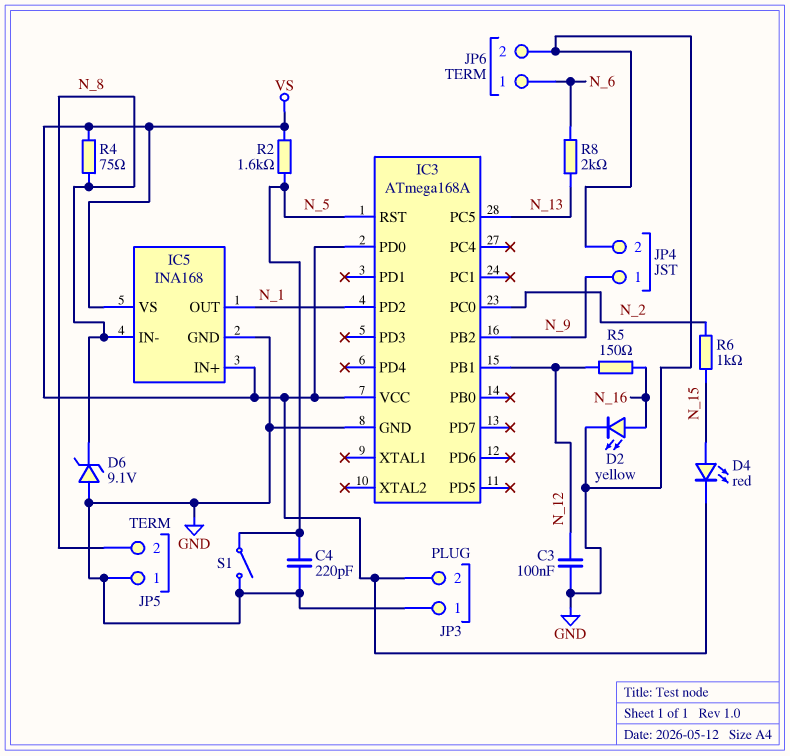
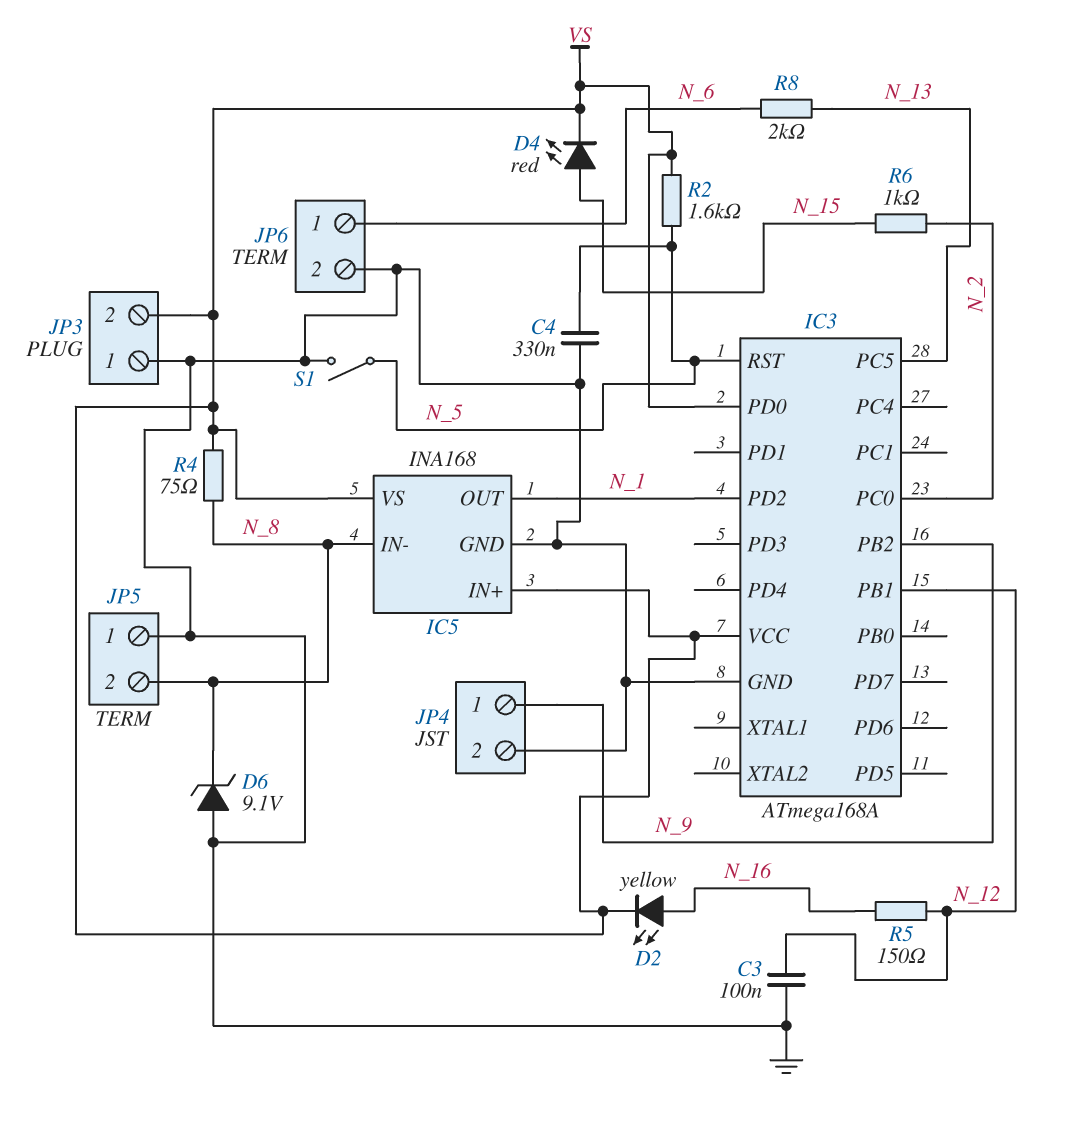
C4: 220pF (GND, N_5) -> 330nF (GND, N_5)
D2: LED yellow (A N_16, K GND) -> LED yellow (A N_16, K VS)

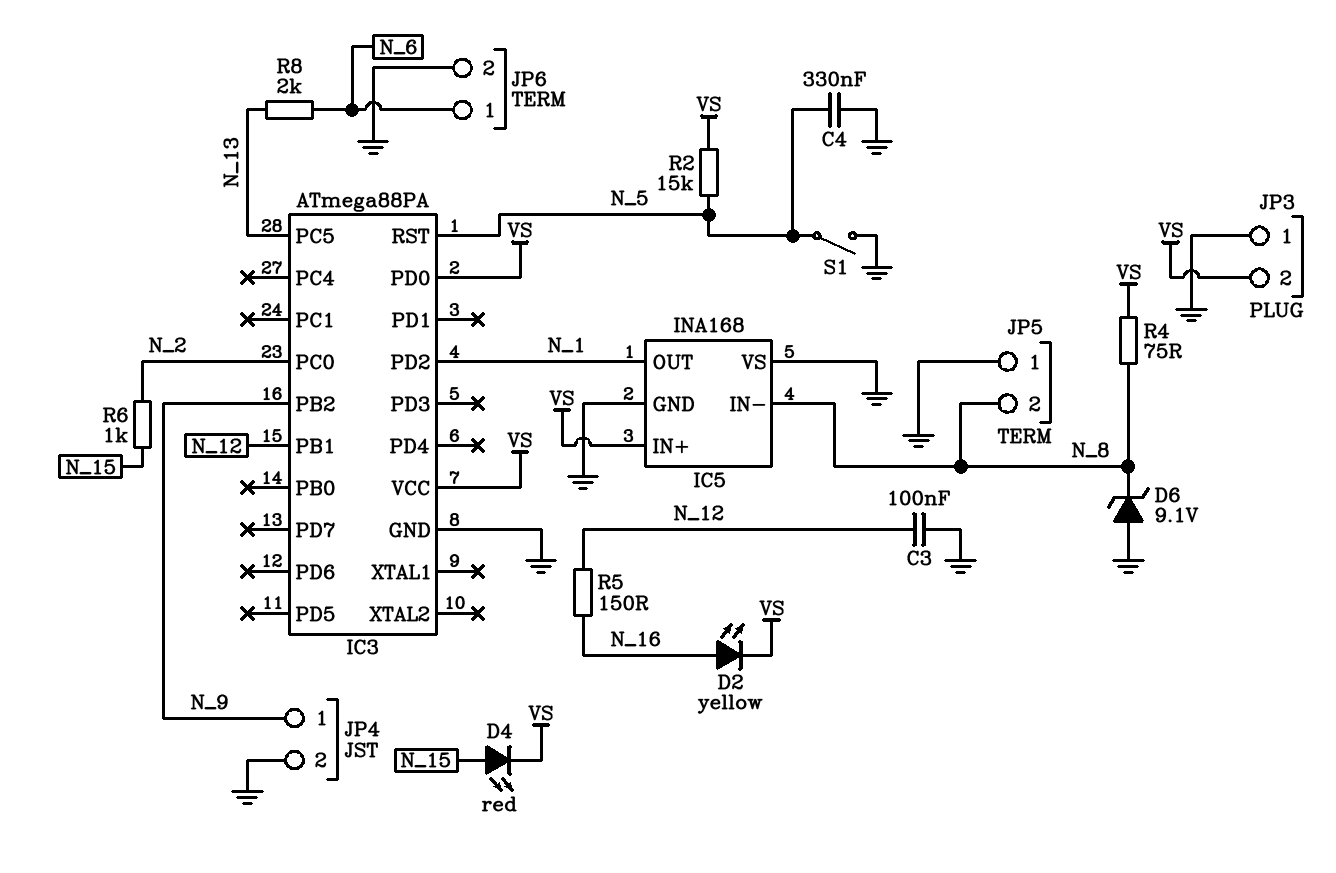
IC3: ATmega168A -> ATmega88PA
IC5 pin VS: VS -> GND
R2: 1.6k (N_5, VS) -> 15k (N_5, VS)

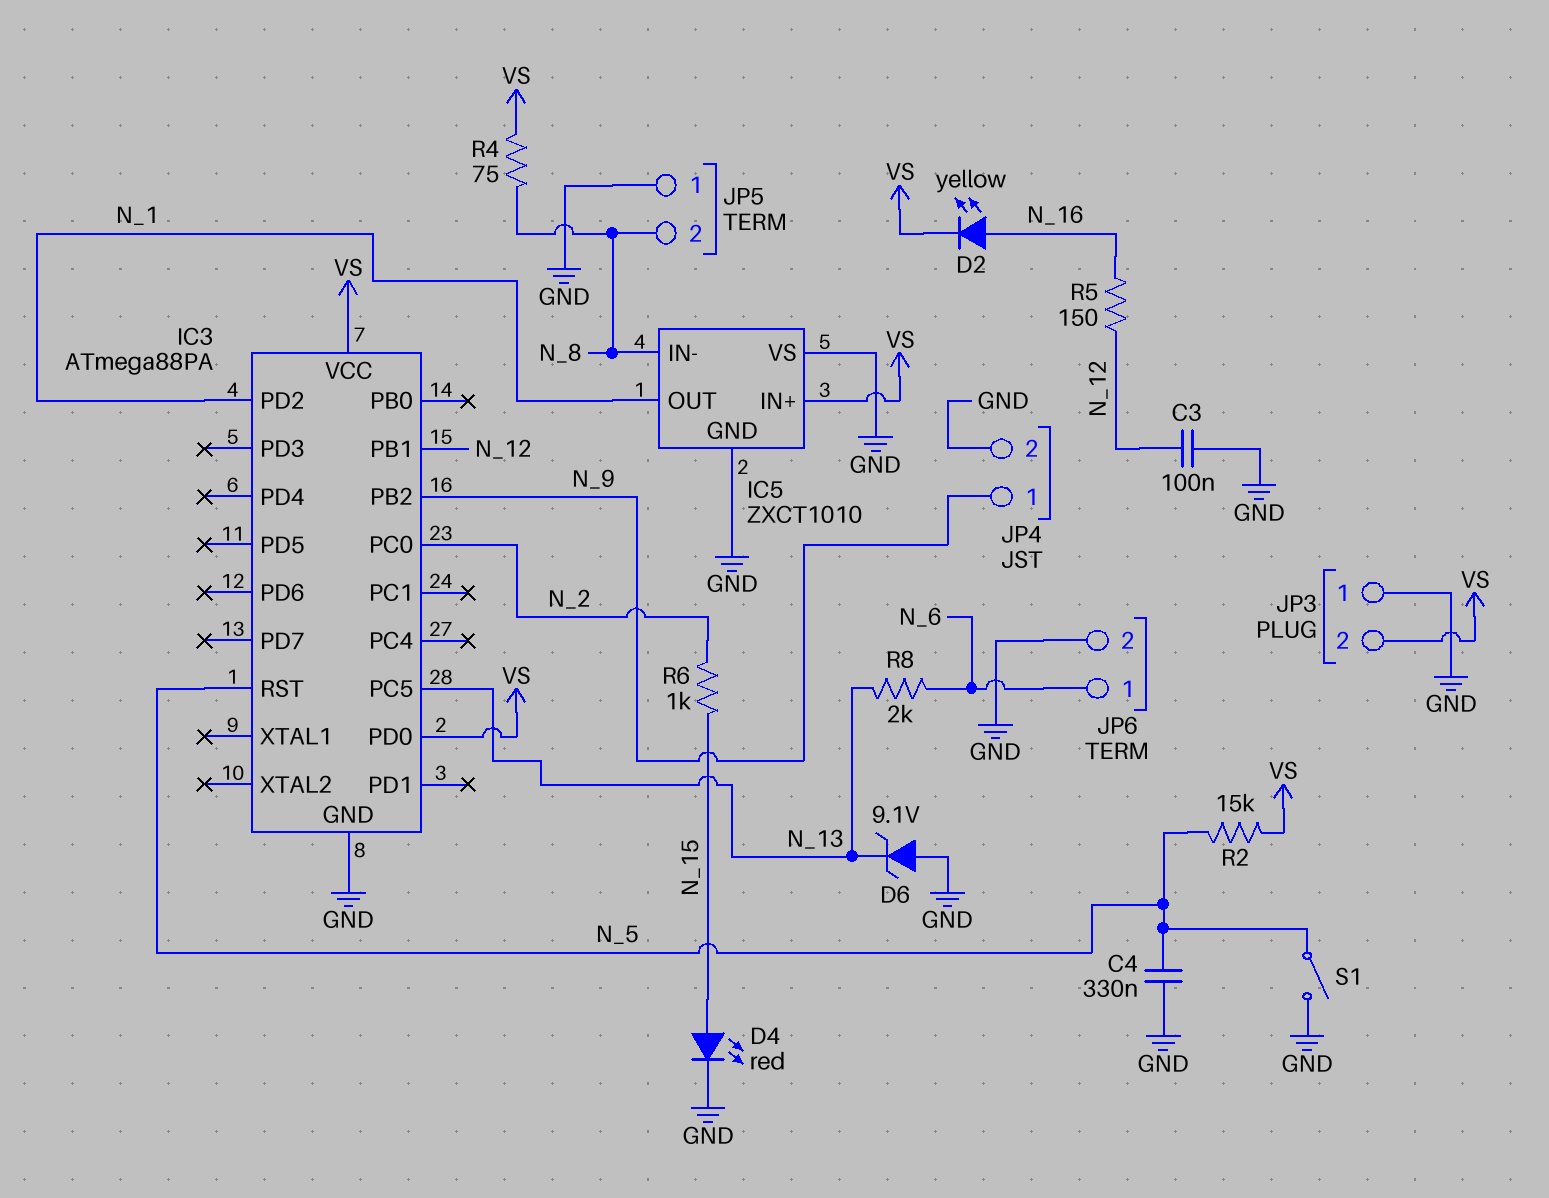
D4: LED red (A N_15, K VS) -> LED red (A N_15, K GND)
D6: zener 9.1V (A GND, K N_8) -> zener 9.1V (A GND, K N_13)
IC5: INA168 -> ZXCT1010

